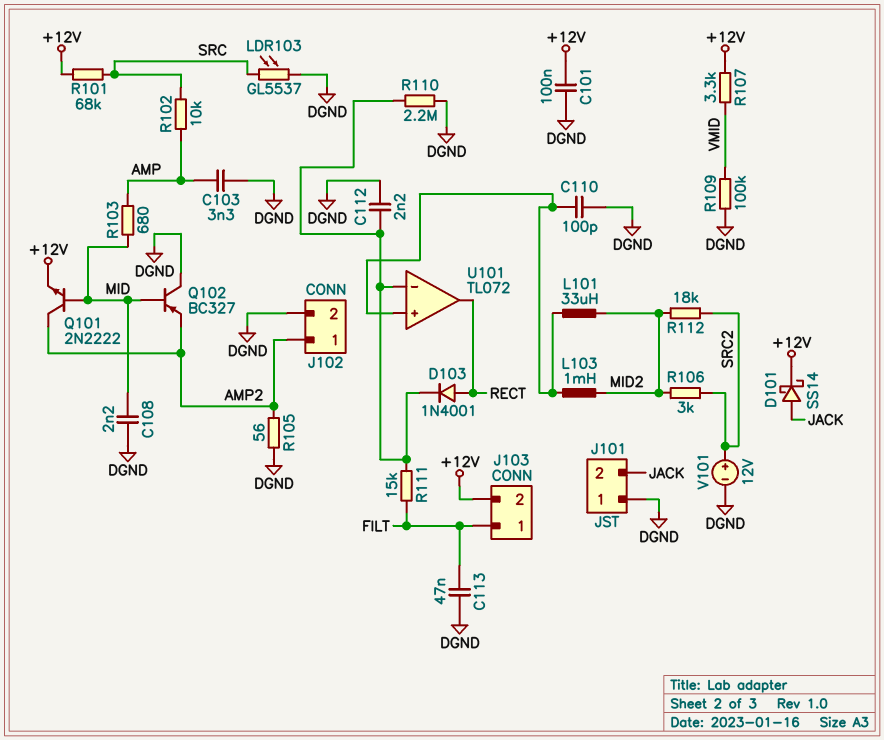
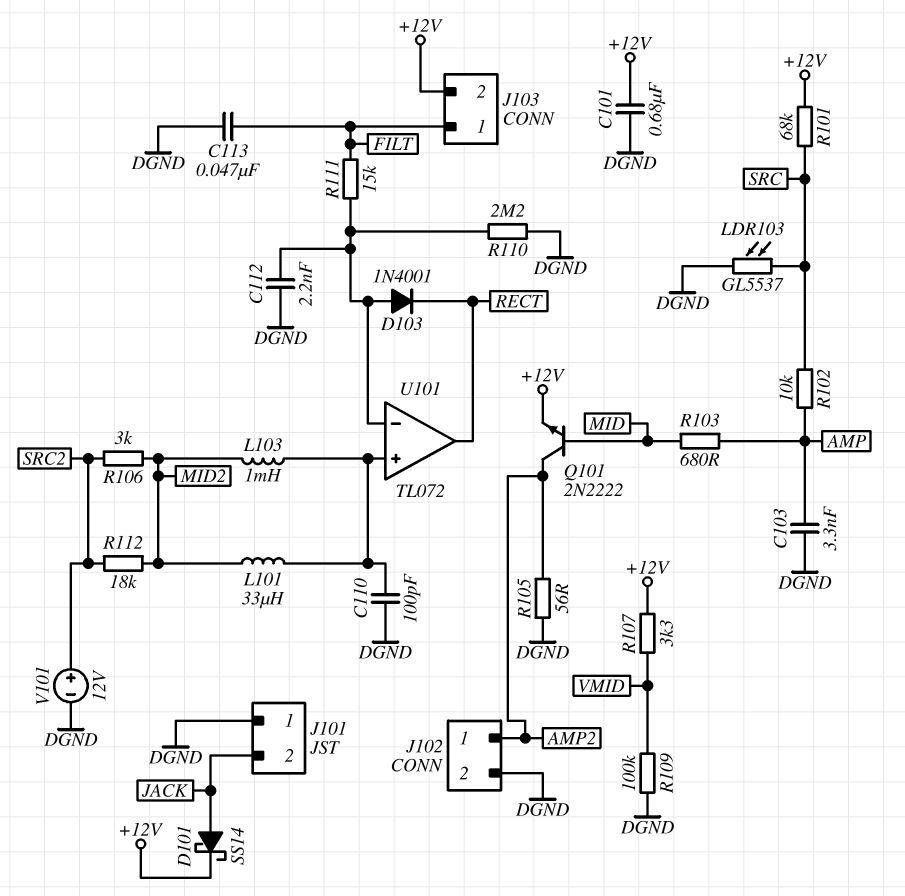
C101: 100nF (+12V, DGND) -> 680nF (+12V, DGND)
C108: 2.2nF (DGND, MID) -> none
D103: diode 1N4001 (A RECT, K U101/in-) -> diode 1N4001 (A U101/in-, K RECT)
Q102: PNP BC327 (B MID, C DGND, E AMP2) -> none

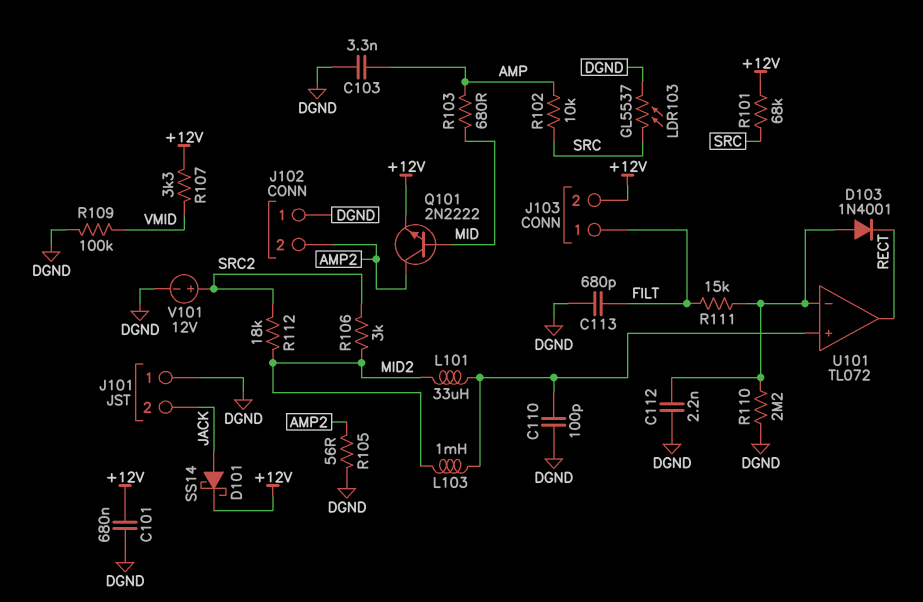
C113: 47nF (DGND, FILT) -> 680pF (DGND, FILT)
J102 pin 1: AMP2 -> DGND
J102 pin 2: DGND -> AMP2

